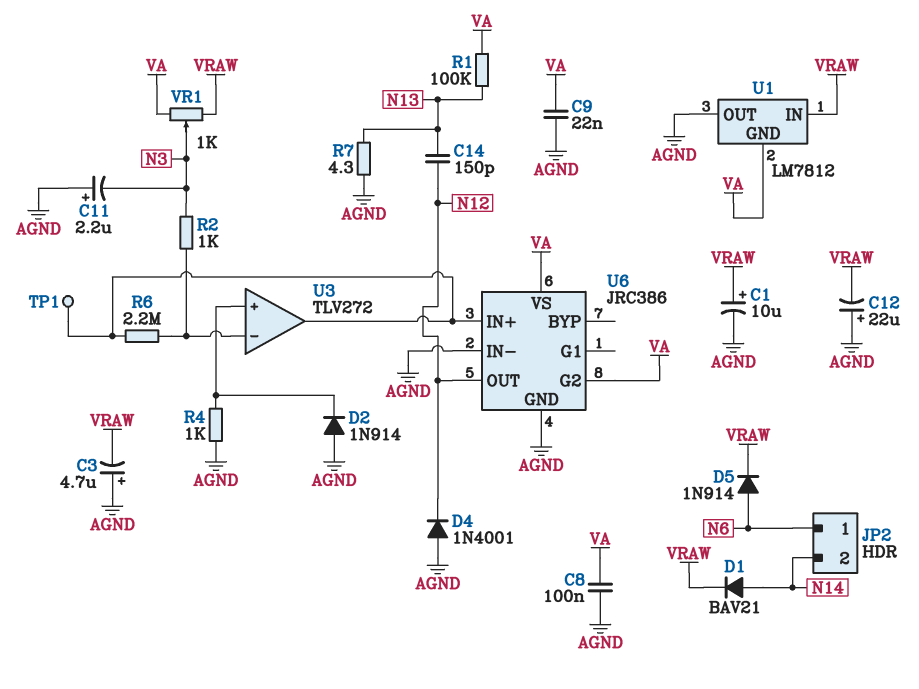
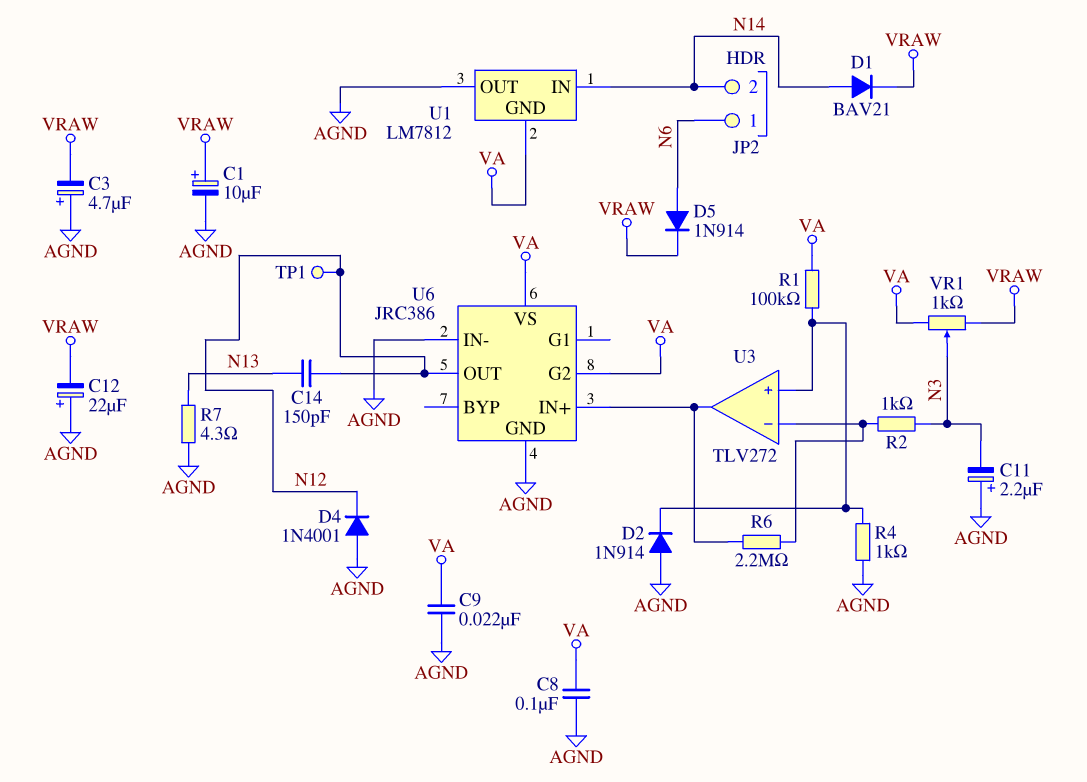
R1: 100k (N13, VA) -> 100k (U3/in+, VA)
TP1: test point (U3/out) -> test point (N12)
U1 pin IN: VRAW -> N14

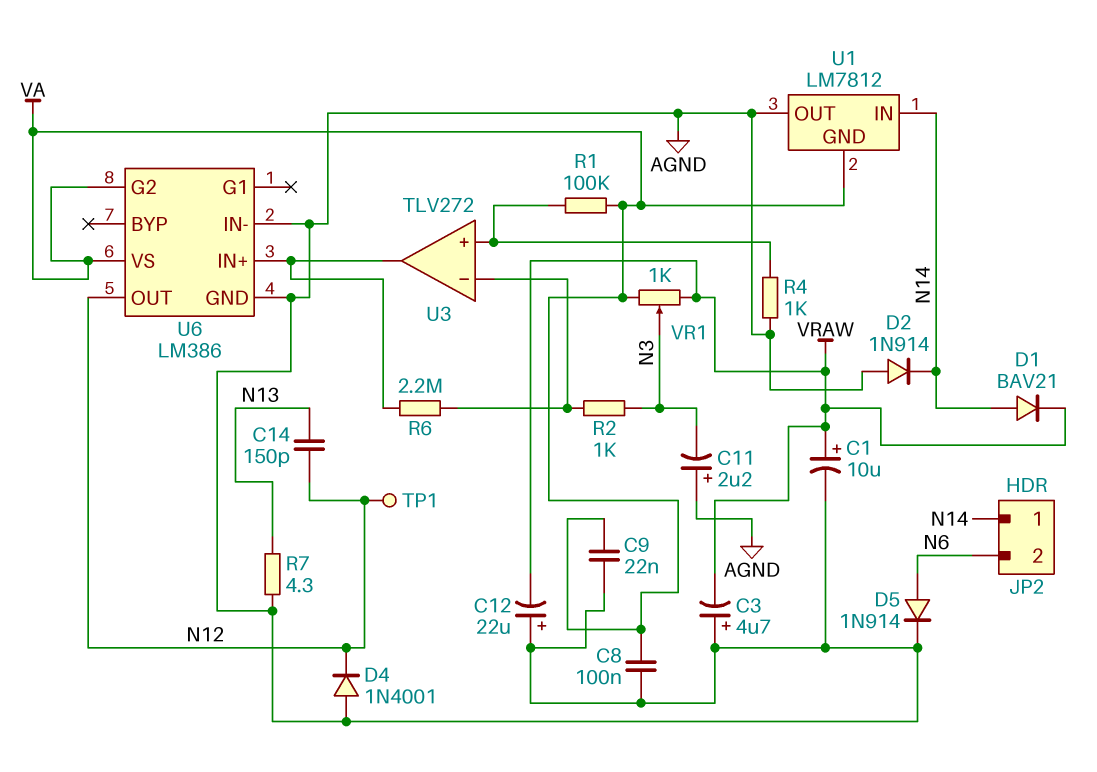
D2: diode 1N914 (A AGND, K U3/in+) -> diode 1N914 (A AGND, K N14)
D5: diode 1N914 (A N6, K VRAW) -> diode 1N914 (A N6, K AGND)
JP2 pin 1: N6 -> N14
JP2 pin 2: N14 -> N6
U6: JRC386 -> LM386

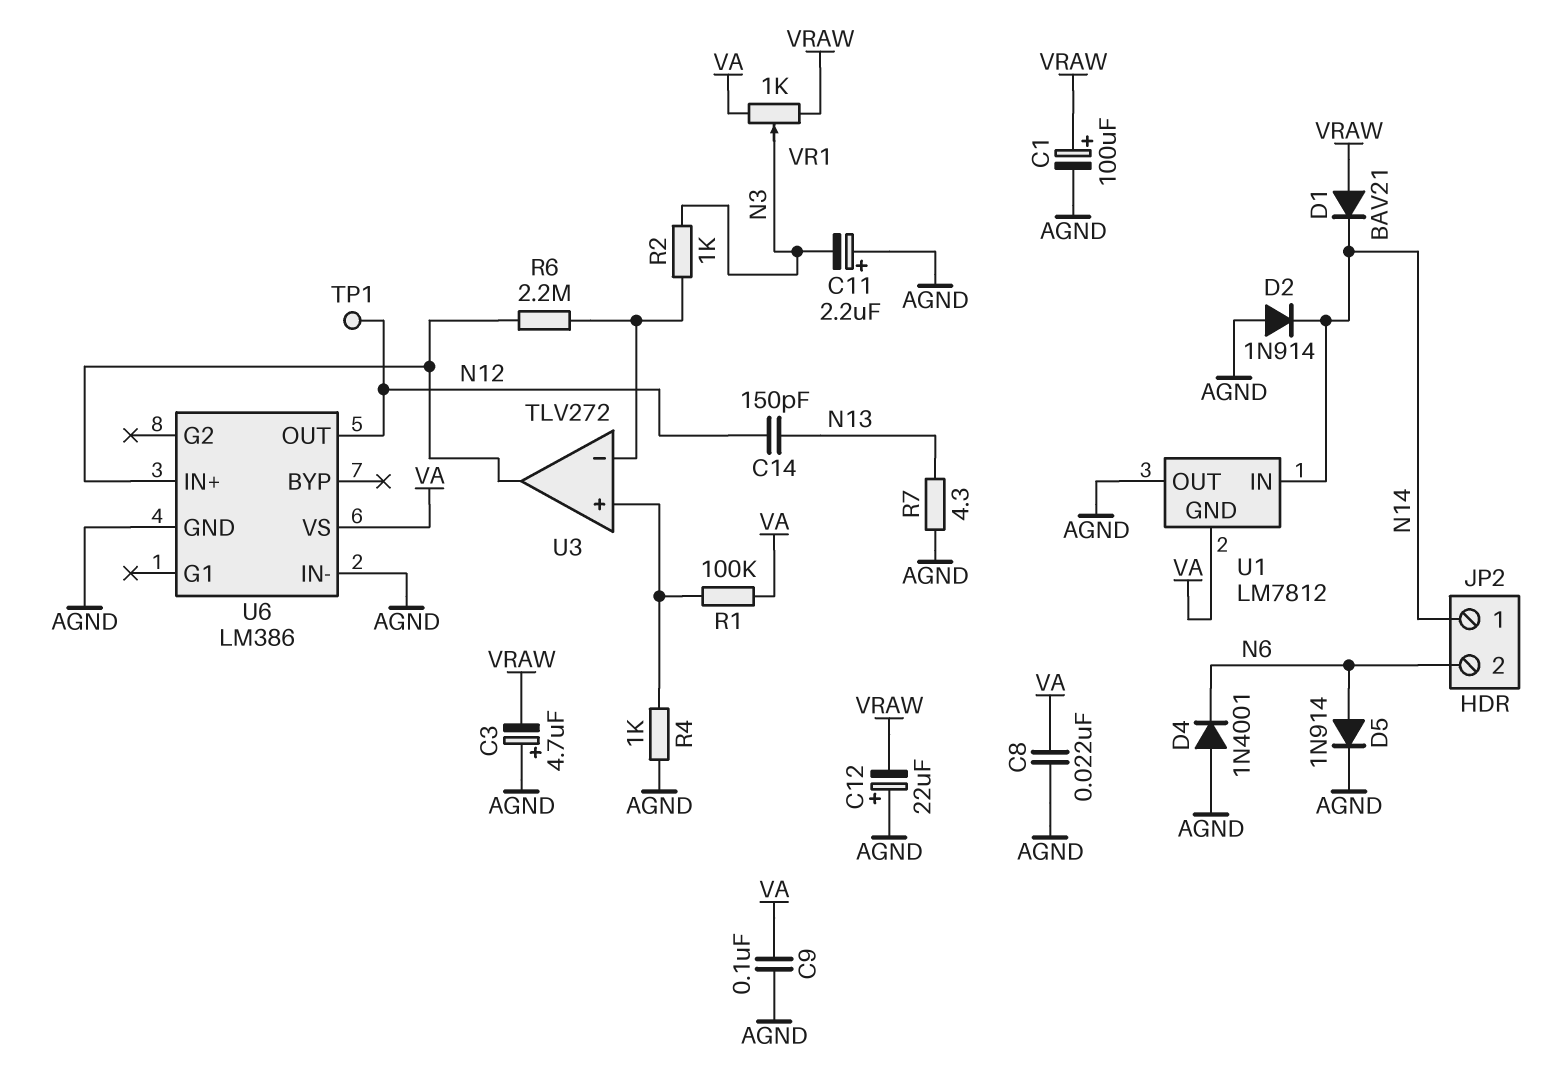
C1: 10uF (plus VRAW, minus AGND) -> 100uF (plus VRAW, minus AGND)
C8: 100nF (AGND, VA) -> 22nF (AGND, VA)
C9: 22nF (AGND, VA) -> 100nF (AGND, VA)
D1: diode BAV21 (A N14, K VRAW) -> diode BAV21 (A VRAW, K N14)
D4: diode 1N4001 (A AGND, K N12) -> diode 1N4001 (A AGND, K N6)
U6 pin G2: VA -> none

